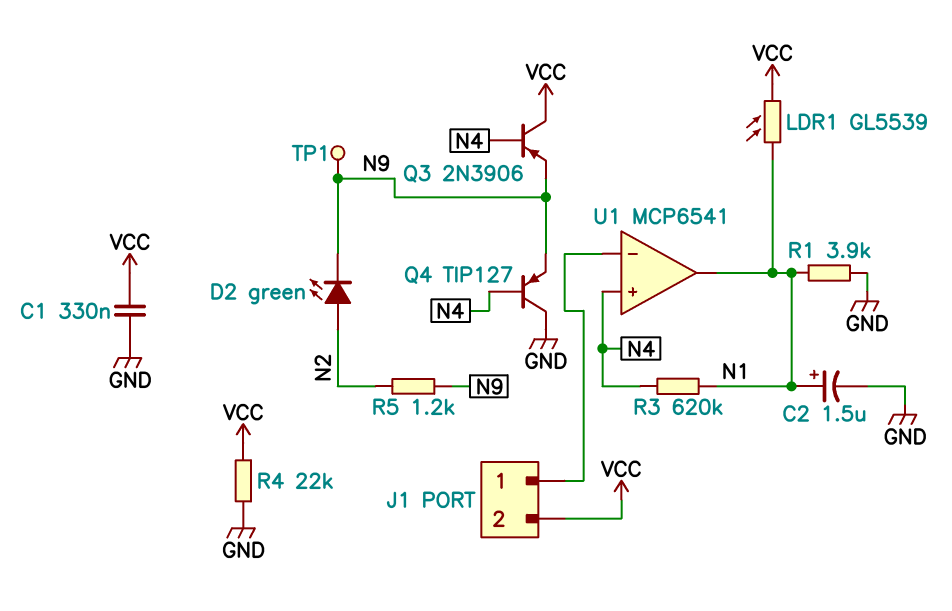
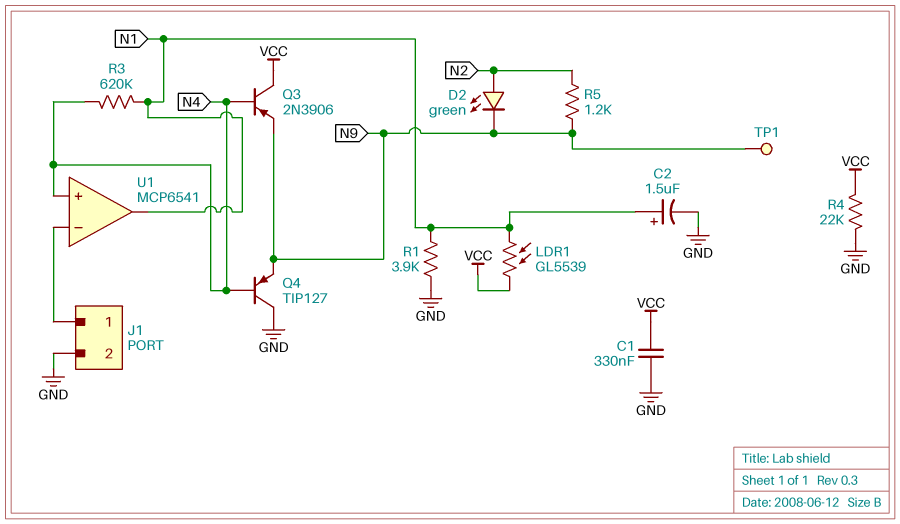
J1 pin 2: VCC -> GND

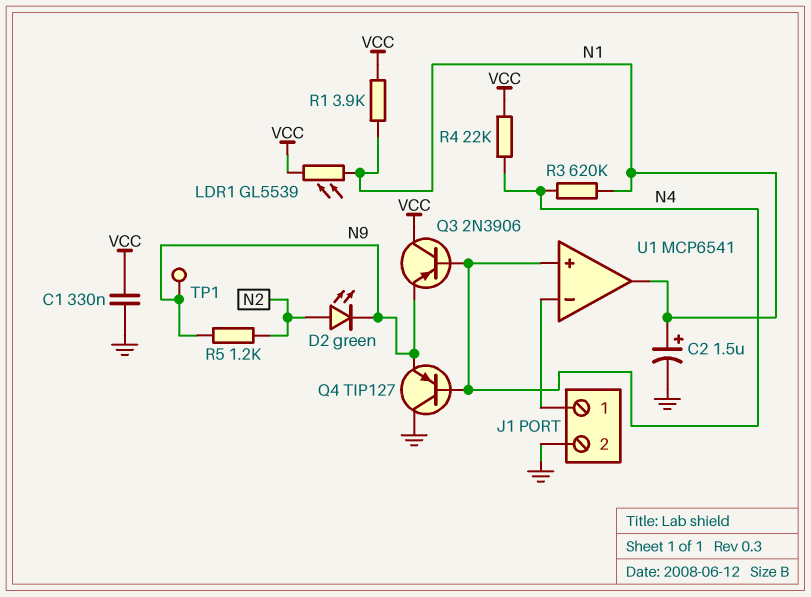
R1: 3.9k (GND, N1) -> 3.9k (N1, VCC)
R4: 22k (GND, VCC) -> 22k (N4, VCC)

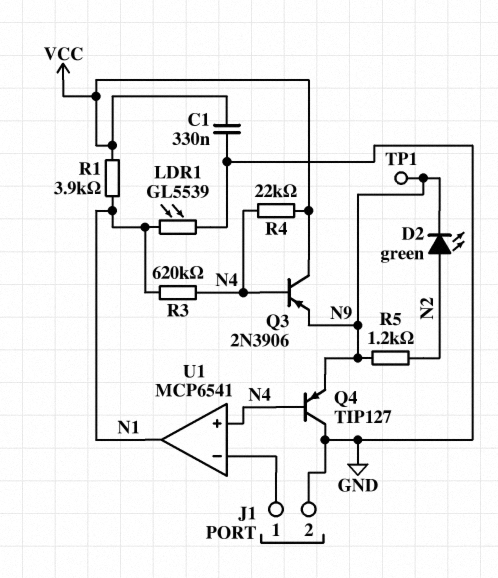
C2: 1.5uF (plus N1, minus GND) -> none
LDR1: GL5539 (N1, VCC) -> GL5539 (GND, N1)

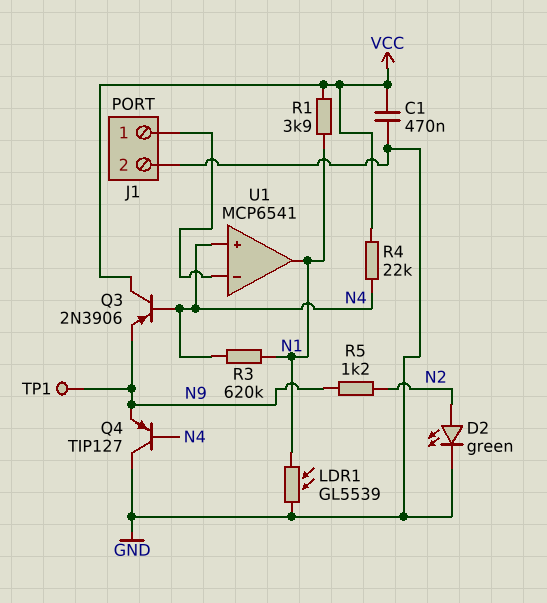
C1: 330nF (GND, VCC) -> 470nF (GND, VCC)
D2: LED green (A N2, K N9) -> LED green (A N2, K GND)

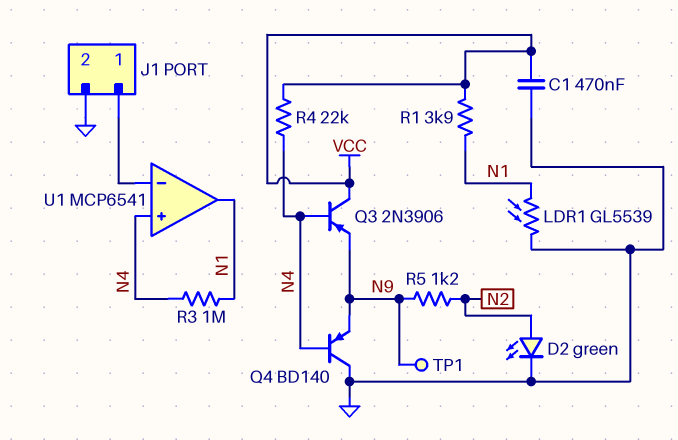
Q4: PNP TIP127 (B N4, C GND, E N9) -> PNP BD140 (B N4, C GND, E N9)
R3: 620k (N1, N4) -> 1M (N1, N4)

